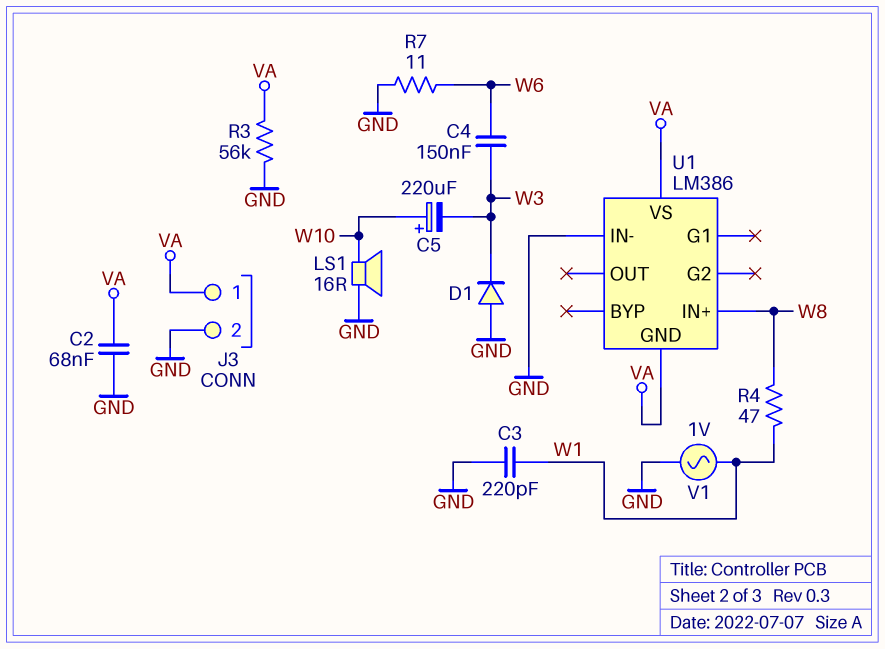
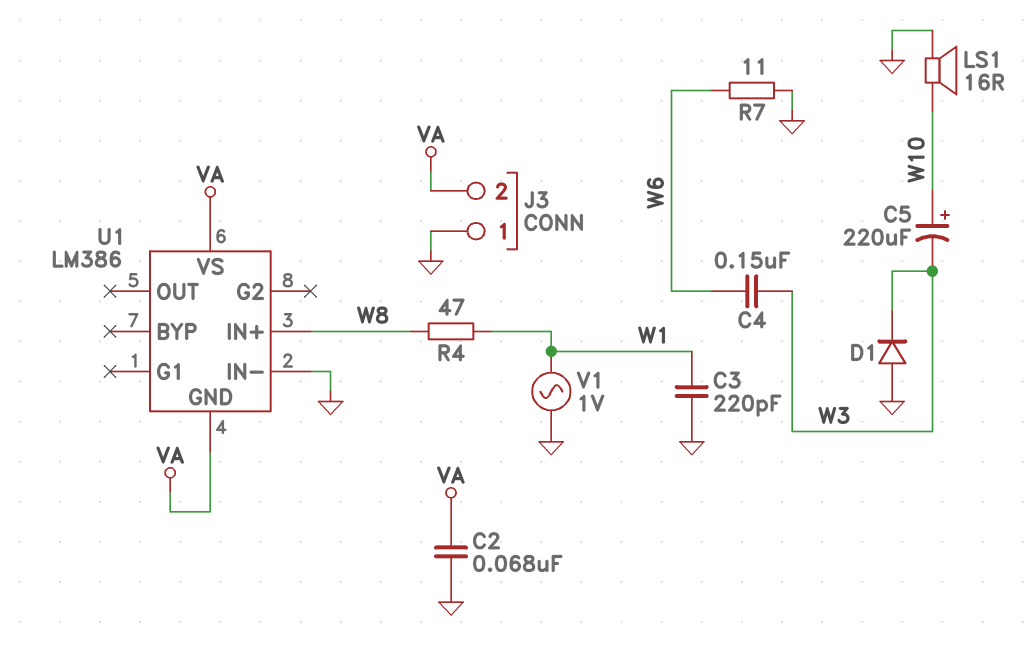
J3 pin 1: VA -> GND
J3 pin 2: GND -> VA
R3: 56k (GND, VA) -> none

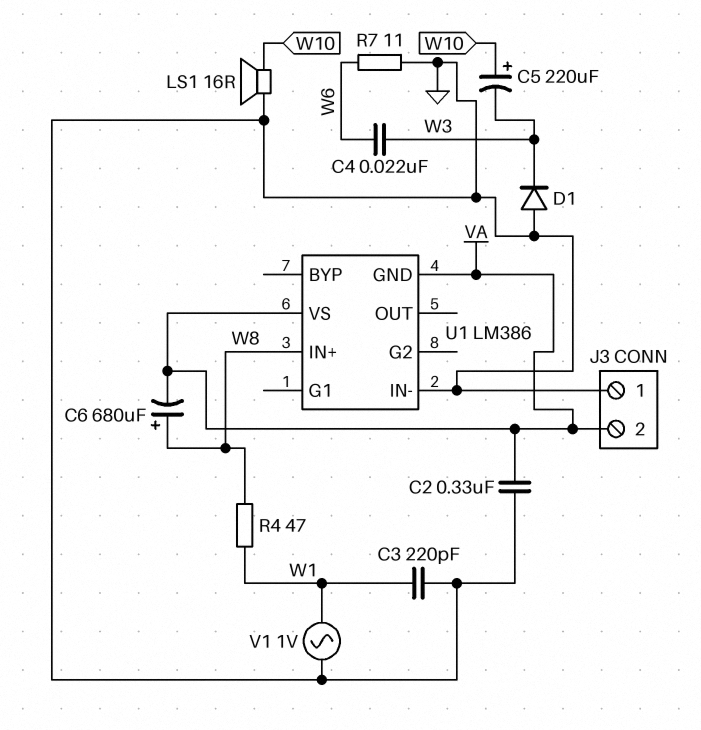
C2: 68nF (GND, VA) -> 330nF (GND, VA)
C4: 150nF (W3, W6) -> 22nF (W3, W6)
C6: none -> 680uF (plus W8, minus VA)

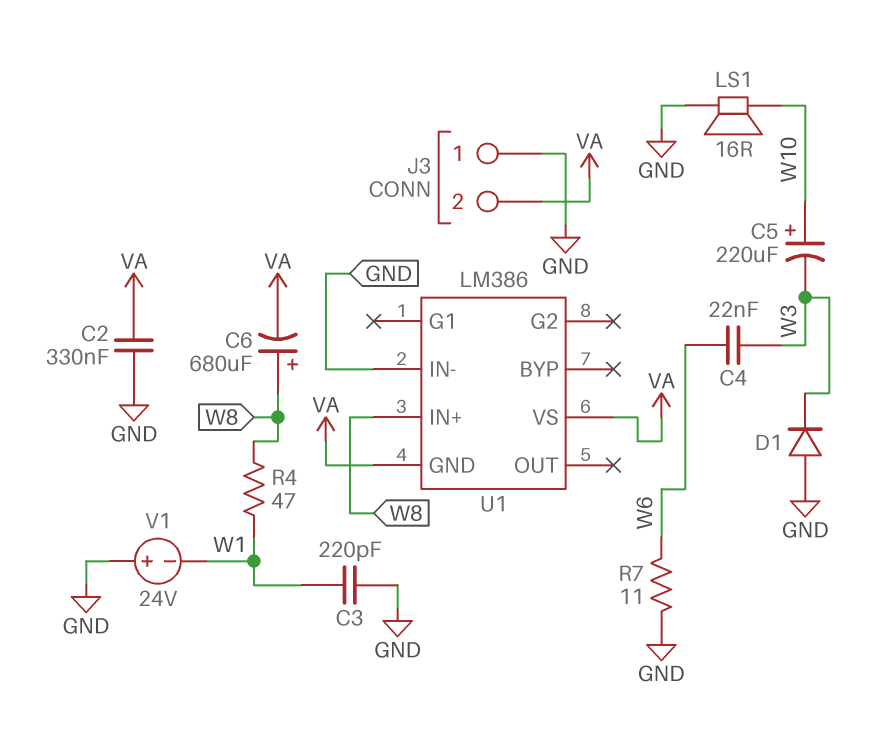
V1: AC 1V (GND, W1) -> 24V (plus GND, minus W1)

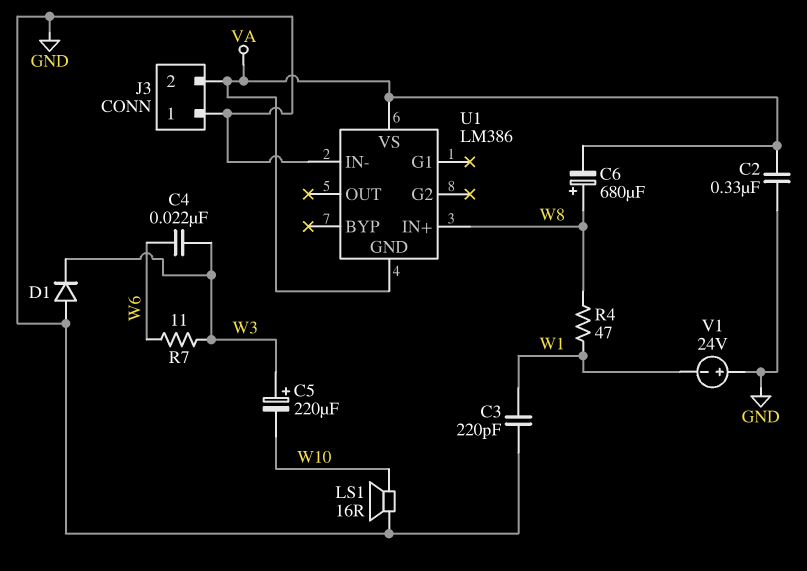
C5: 220uF (plus W10, minus W3) -> 220uF (plus W3, minus W10)
R7: 11 (GND, W6) -> 11 (W3, W6)

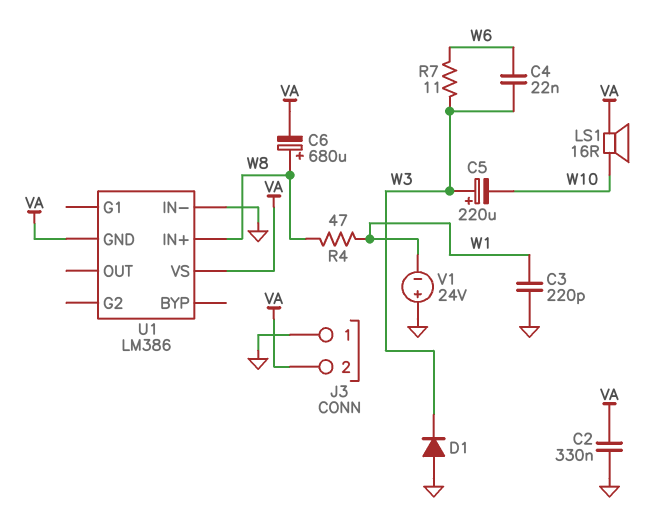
LS1: speaker 16R (GND, W10) -> speaker 16R (VA, W10)

